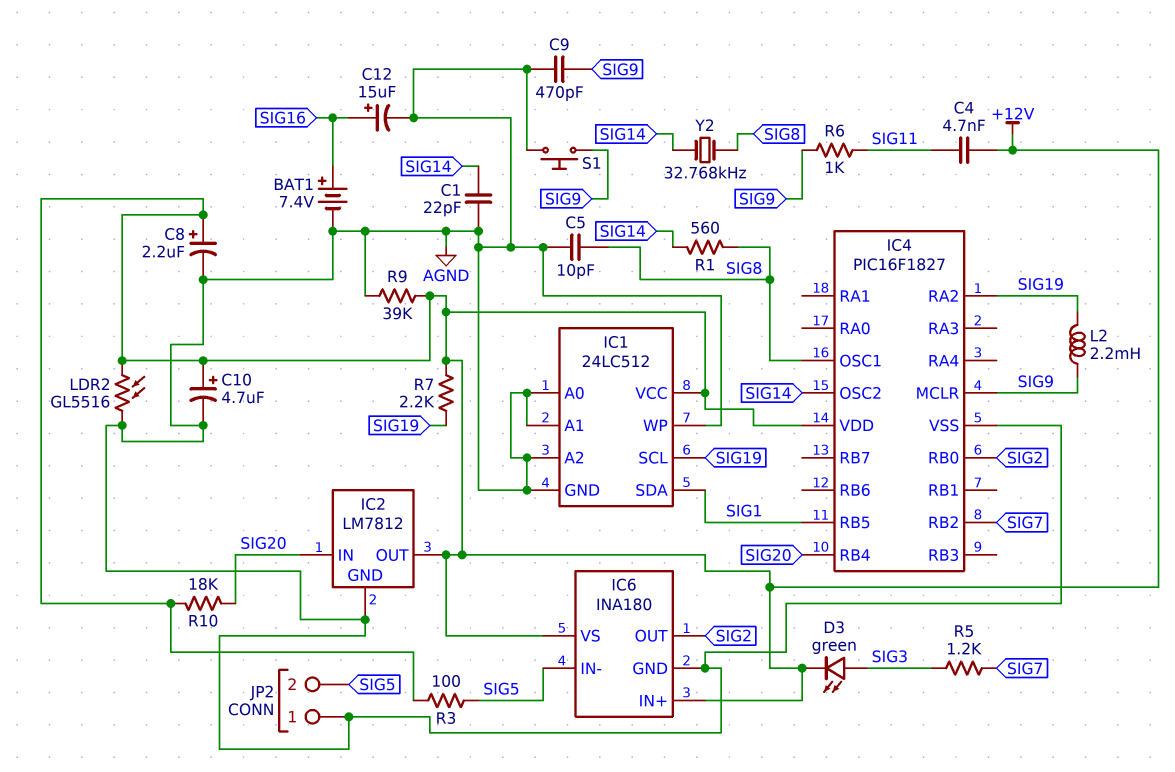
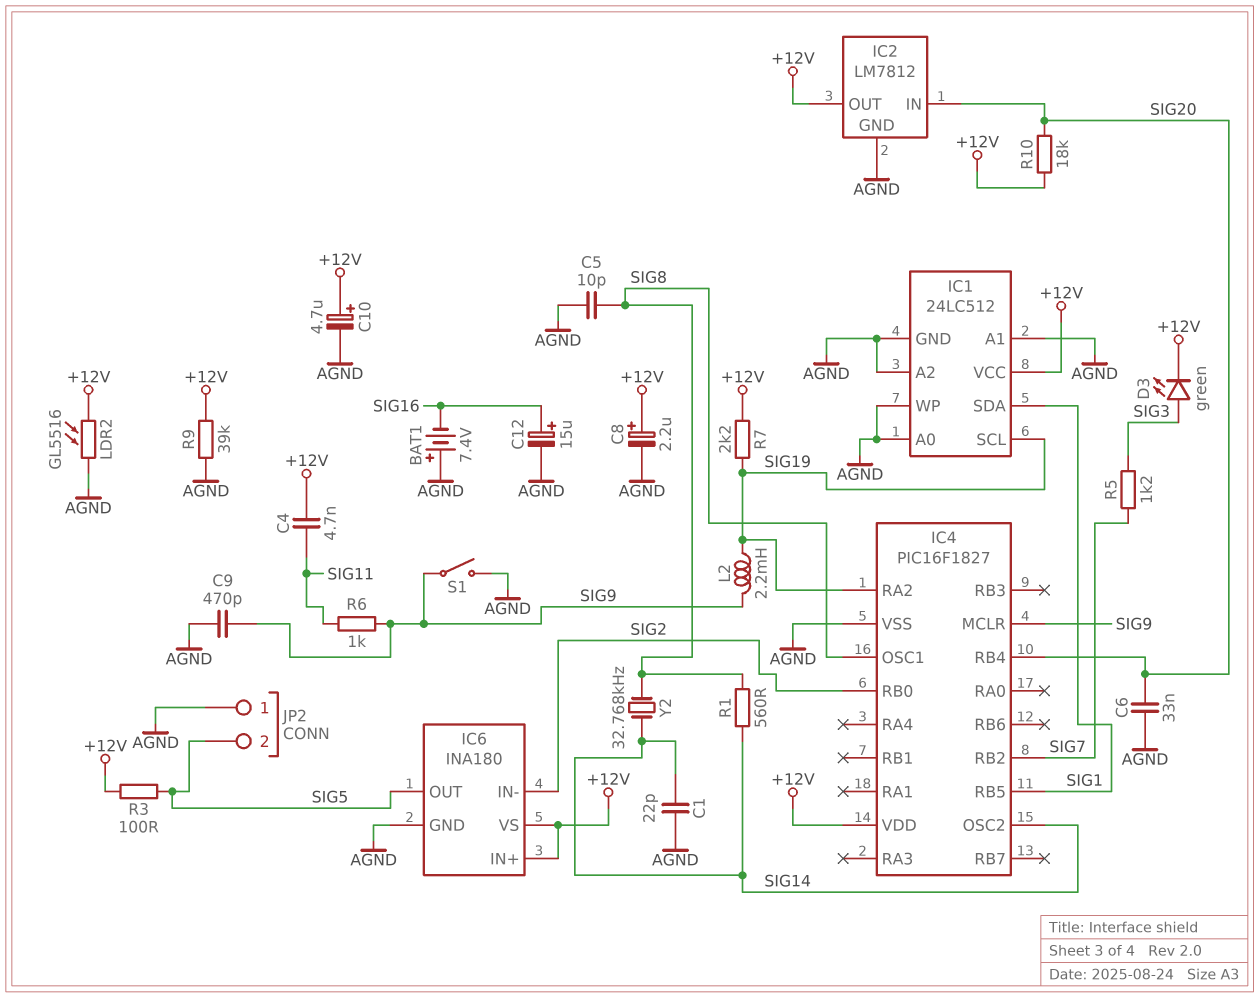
BAT1: 7.4V (plus SIG16, minus AGND) -> 7.4V (plus AGND, minus SIG16)
C6: none -> 33nF (AGND, SIG20)
IC6 pin IN-: SIG5 -> SIG2
IC6 pin OUT: SIG2 -> SIG5
S1: button (AGND, SIG9) -> switch (AGND, SIG9)

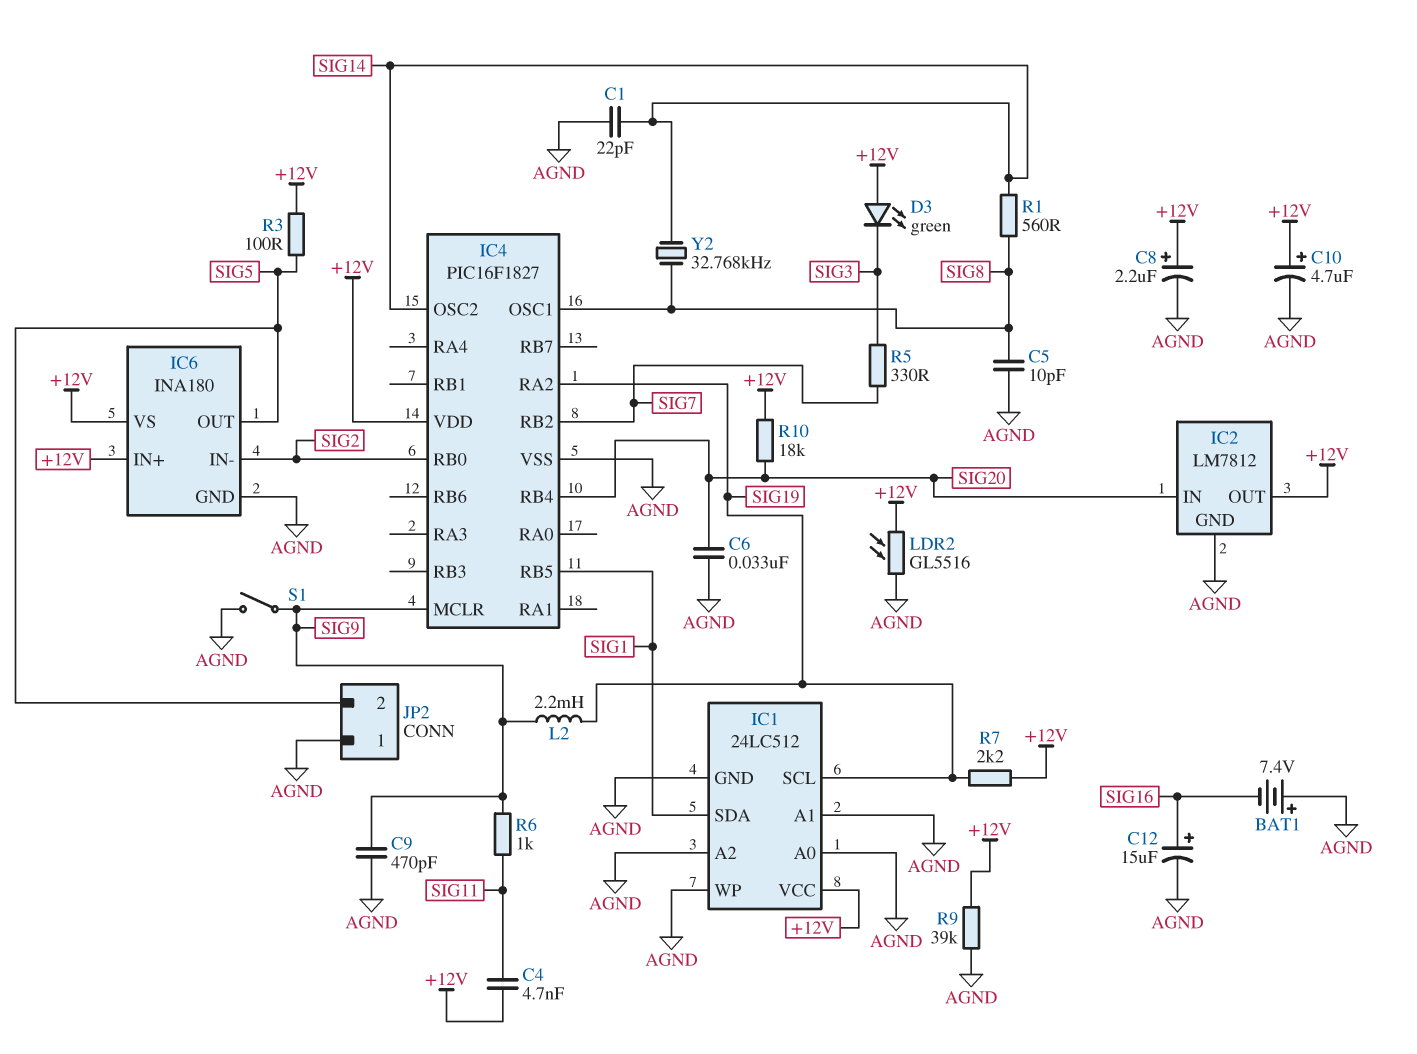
D3: LED green (A SIG3, K +12V) -> LED green (A +12V, K SIG3)
R5: 1.2k (SIG3, SIG7) -> 330 (SIG3, SIG7)

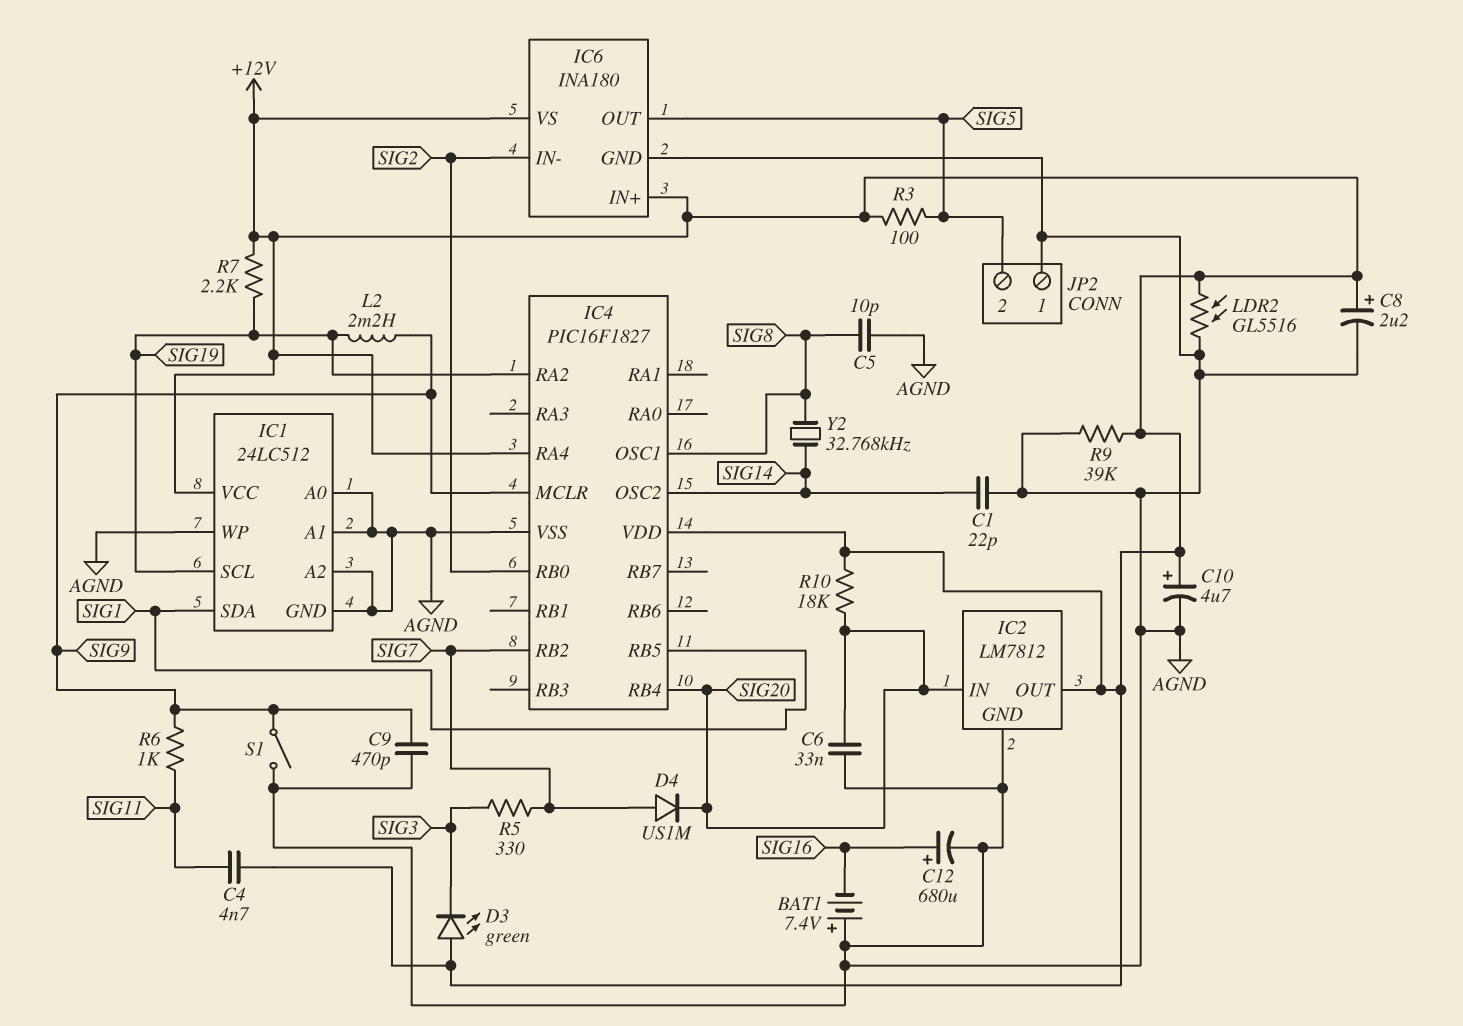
C12: 15uF (plus SIG16, minus AGND) -> 680uF (plus SIG16, minus AGND)
D4: none -> diode US1M (A SIG7, K SIG20)
IC4 pin RA4: none -> +12V
R1: 560 (SIG8, SIG14) -> none

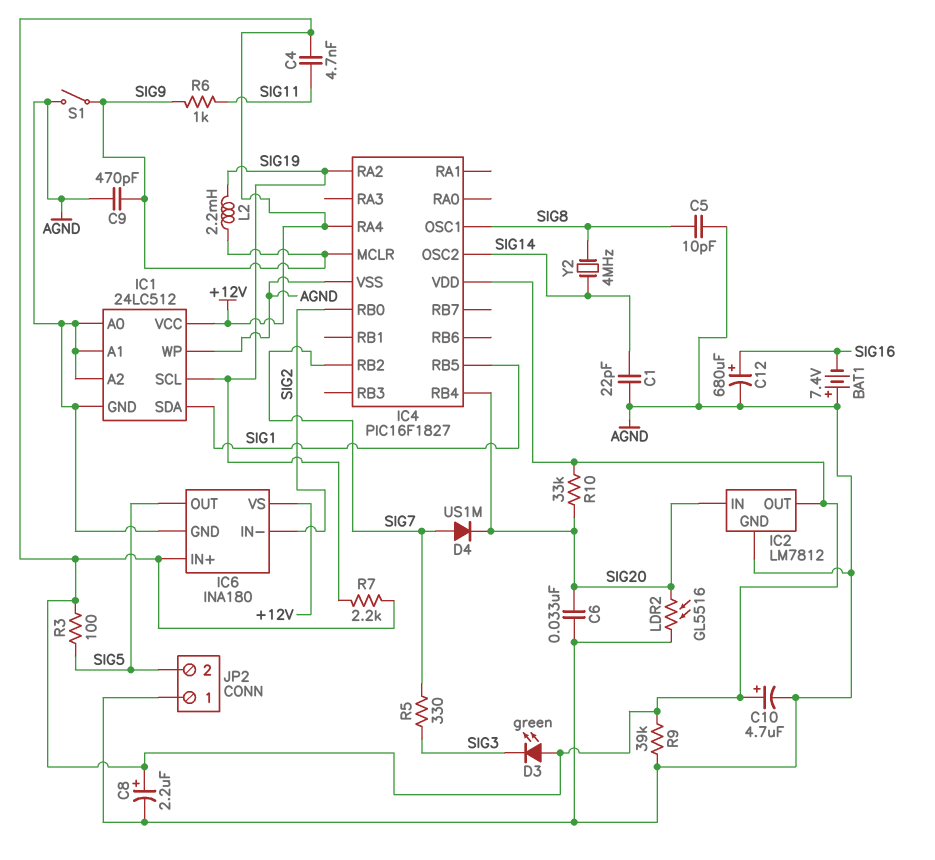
LDR2: GL5516 (+12V, AGND) -> GL5516 (AGND, SIG20)
R10: 18k (+12V, SIG20) -> 33k (+12V, SIG20)
Y2: 32.768kHz (SIG8, SIG14) -> 4MHz (SIG8, SIG14)

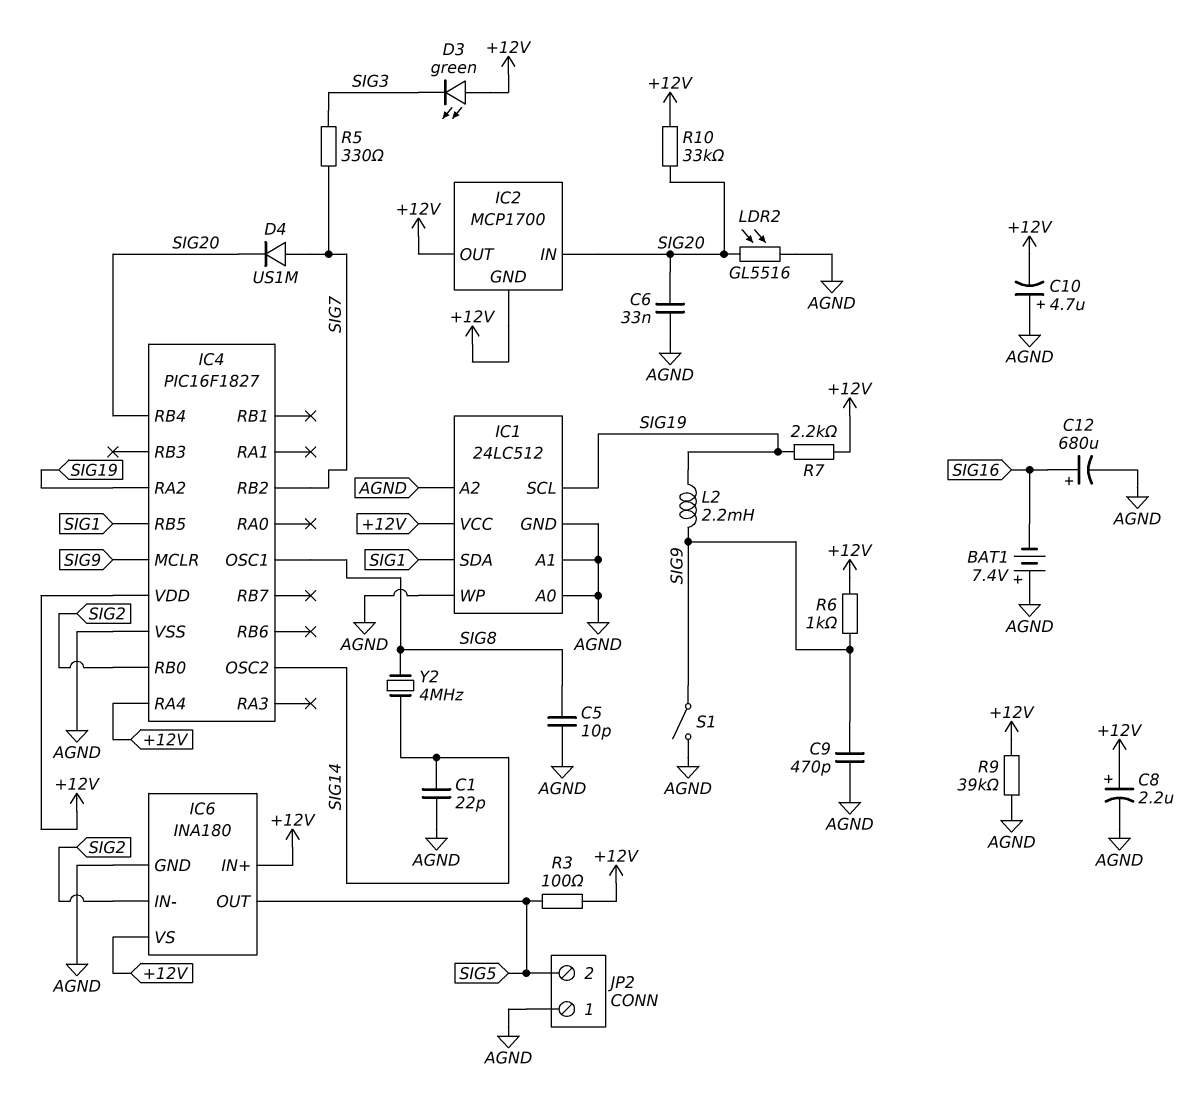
C4: 4.7nF (+12V, SIG11) -> none
C10: 4.7uF (plus +12V, minus AGND) -> 4.7uF (plus AGND, minus +12V)
IC2: LM7812 -> MCP1700
IC2 pin GND: AGND -> +12V
R6: 1k (SIG9, SIG11) -> 1k (+12V, SIG9)

